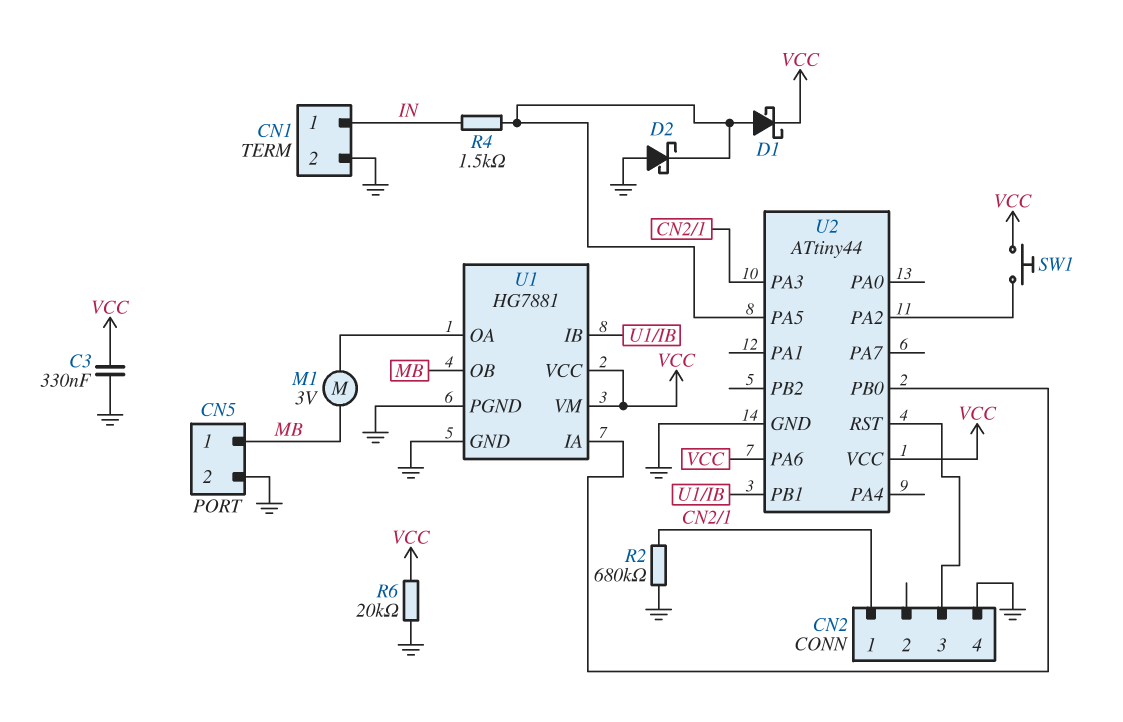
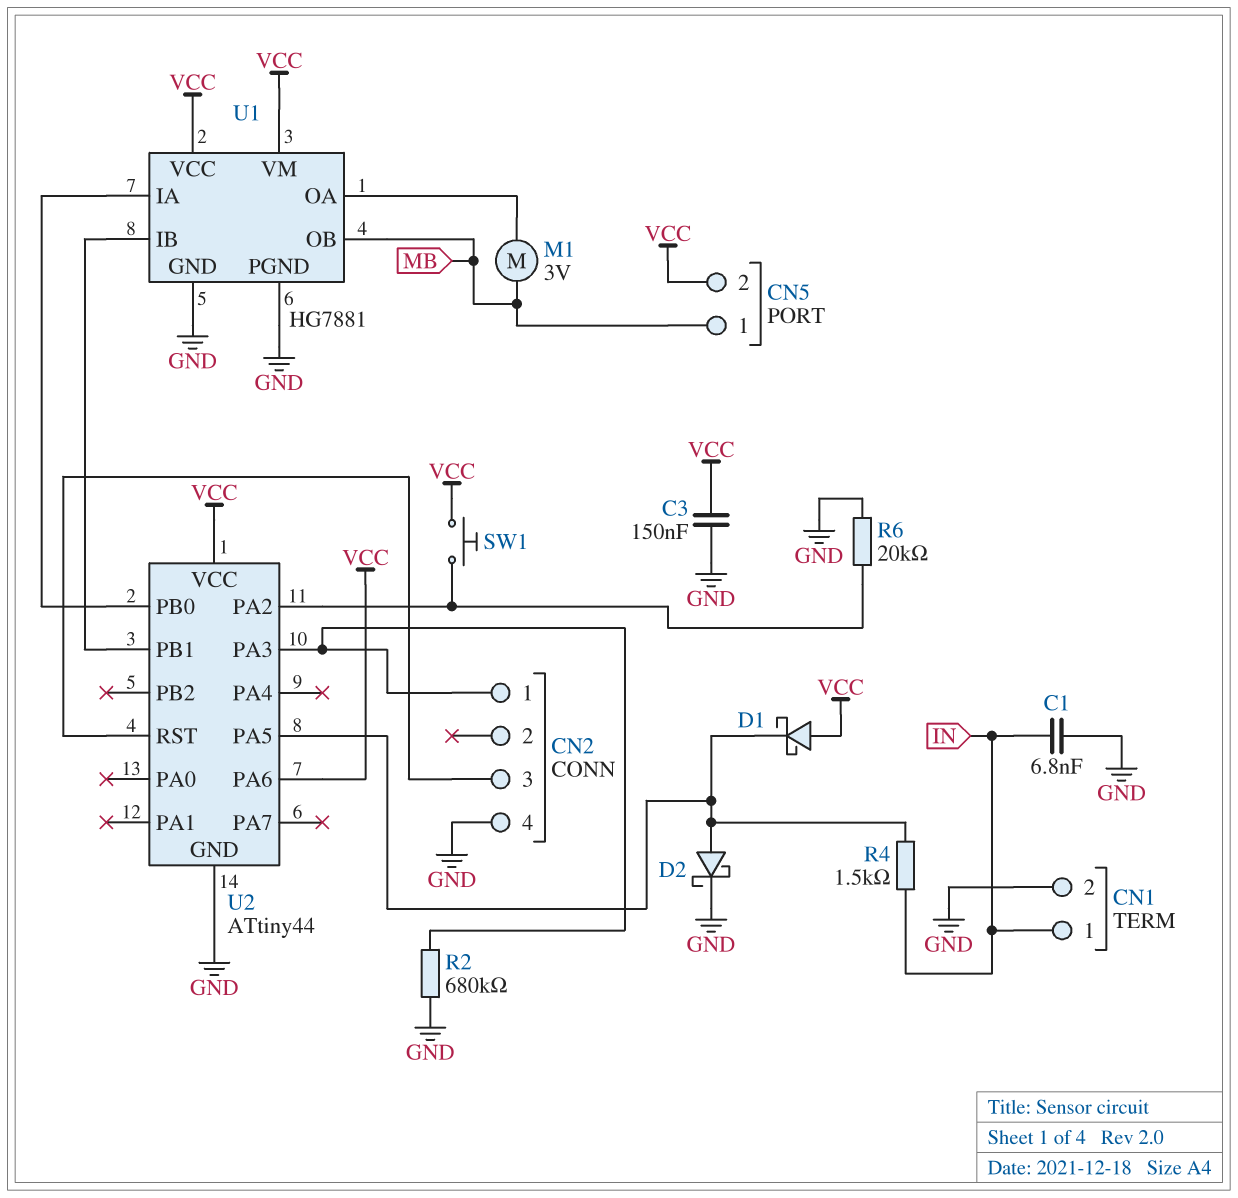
C1: none -> 6.8nF (GND, IN)
C3: 330nF (GND, VCC) -> 150nF (GND, VCC)
CN5 pin 2: GND -> VCC
D1: schottky (A U2/PA5, K VCC) -> schottky (A VCC, K U2/PA5)
D2: schottky (A GND, K U2/PA5) -> schottky (A U2/PA5, K GND)
R6: 20k (GND, VCC) -> 20k (GND, U2/PA2)

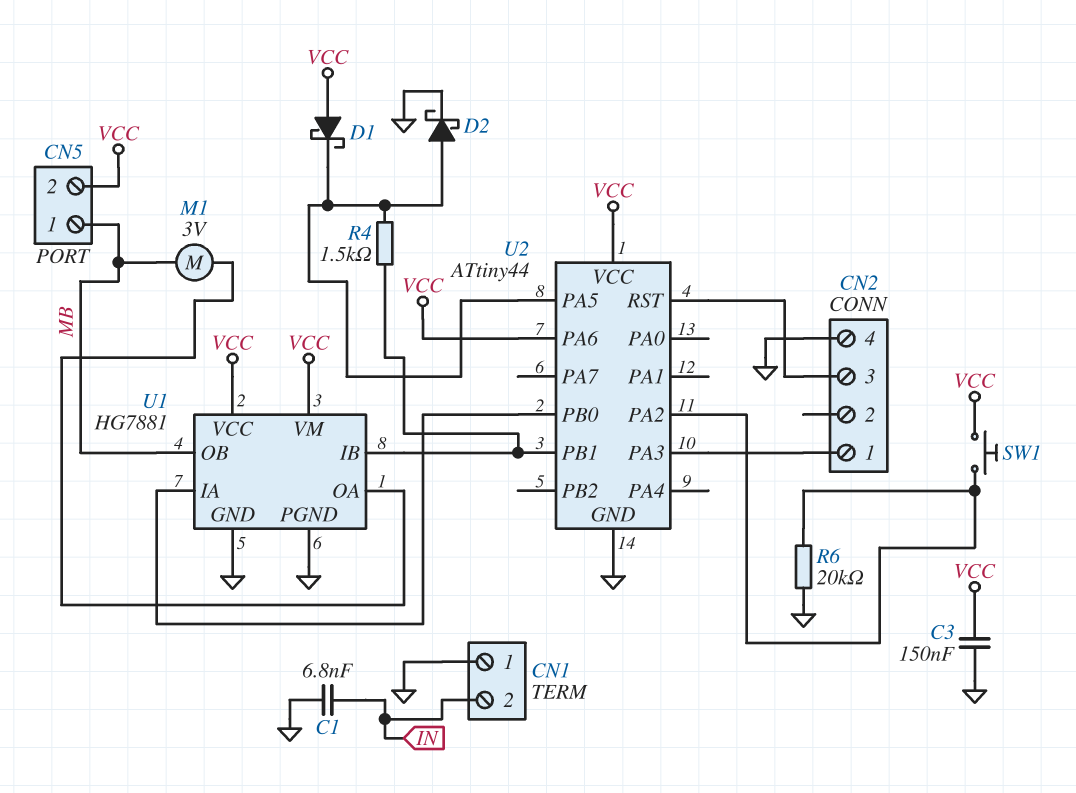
CN1 pin 1: IN -> GND
CN1 pin 2: GND -> IN
R2: 680k (CN2/1, GND) -> none
R4: 1.5k (IN, U2/PA5) -> 1.5k (U1/IB, U2/PA5)

